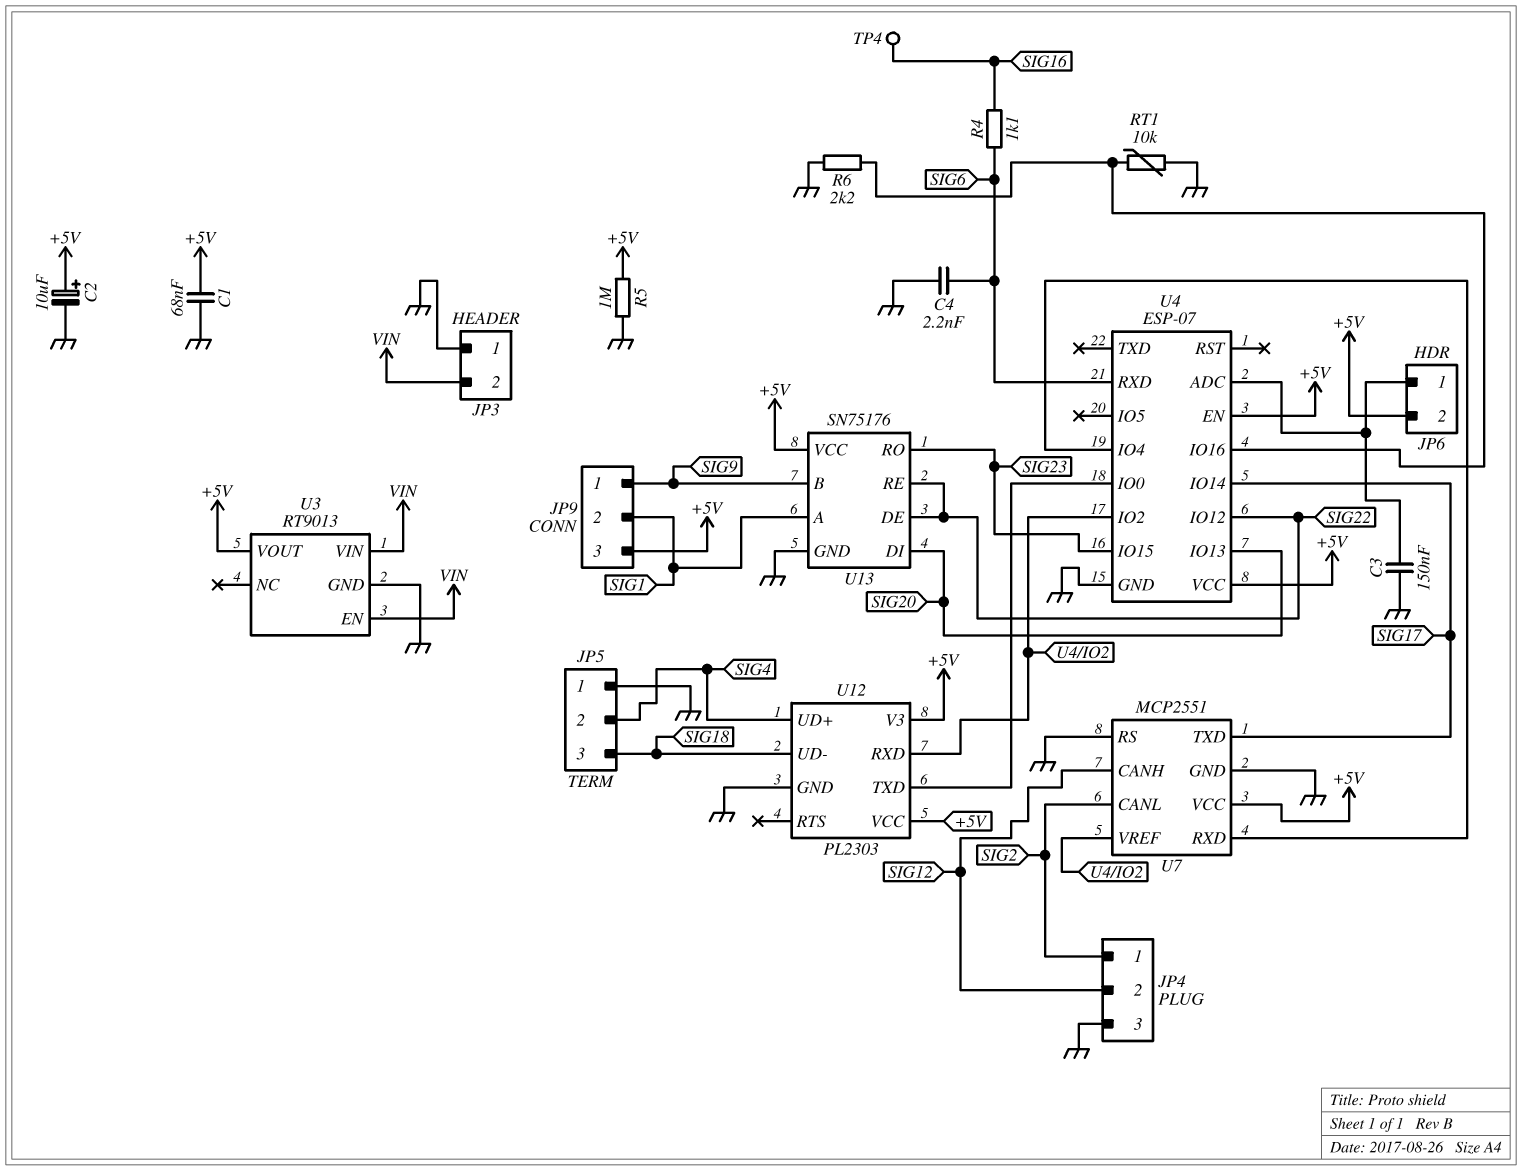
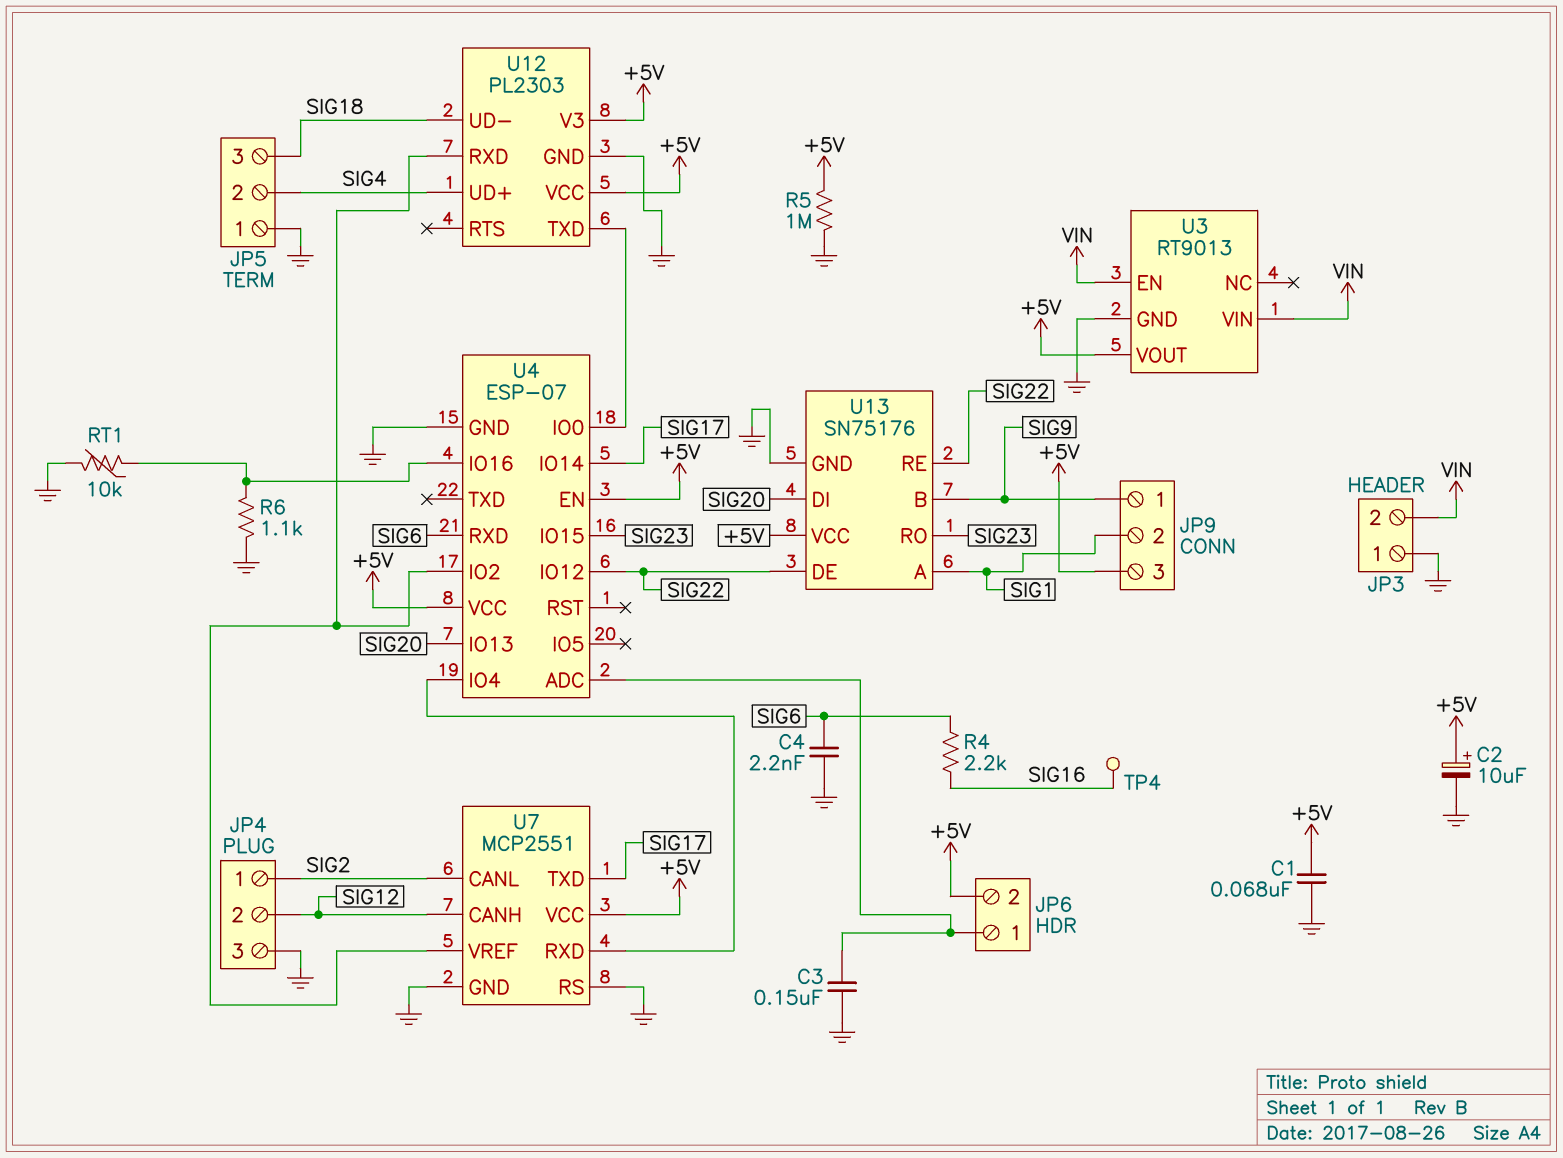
R4: 1.1k (SIG6, SIG16) -> 2.2k (SIG6, SIG16)
R6: 2.2k (GND, U4/IO16) -> 1.1k (GND, U4/IO16)

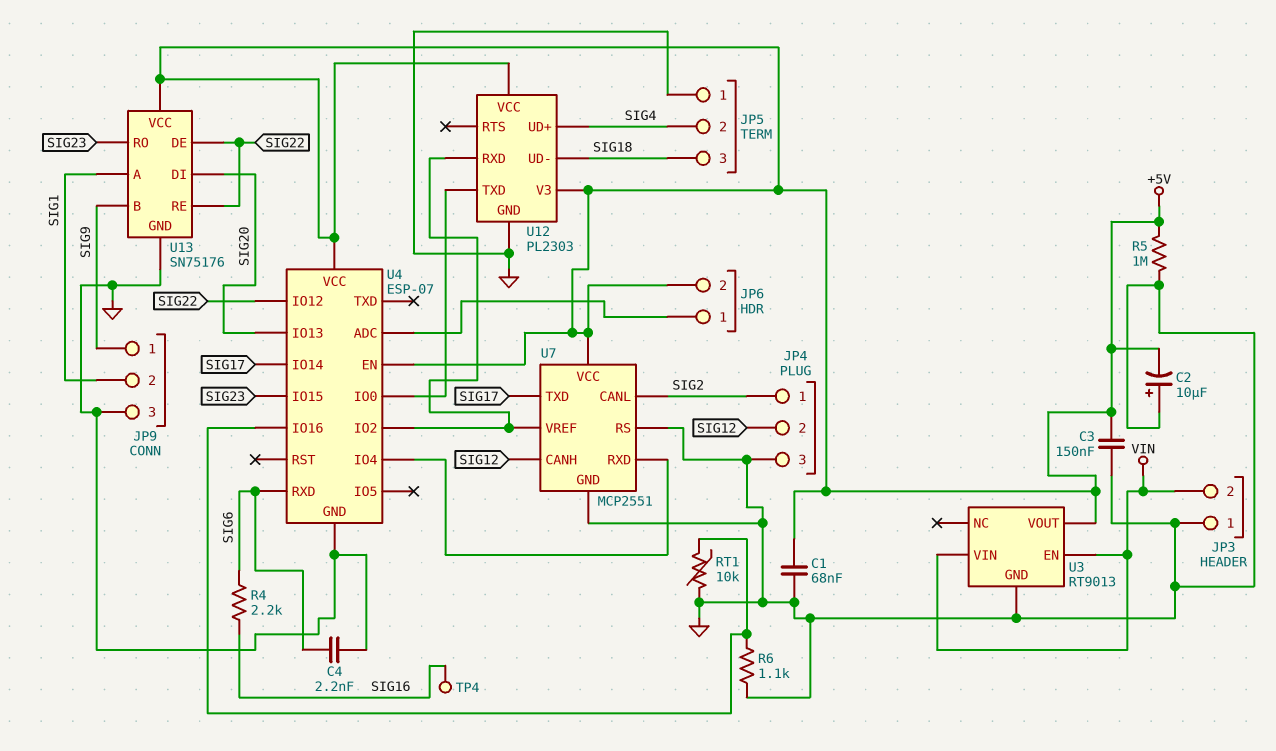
C2: 10uF (plus +5V, minus GND) -> 10uF (plus GND, minus +5V)
C3: 150nF (GND, JP6/1) -> 150nF (+5V, GND)
JP9 pin 3: +5V -> GND

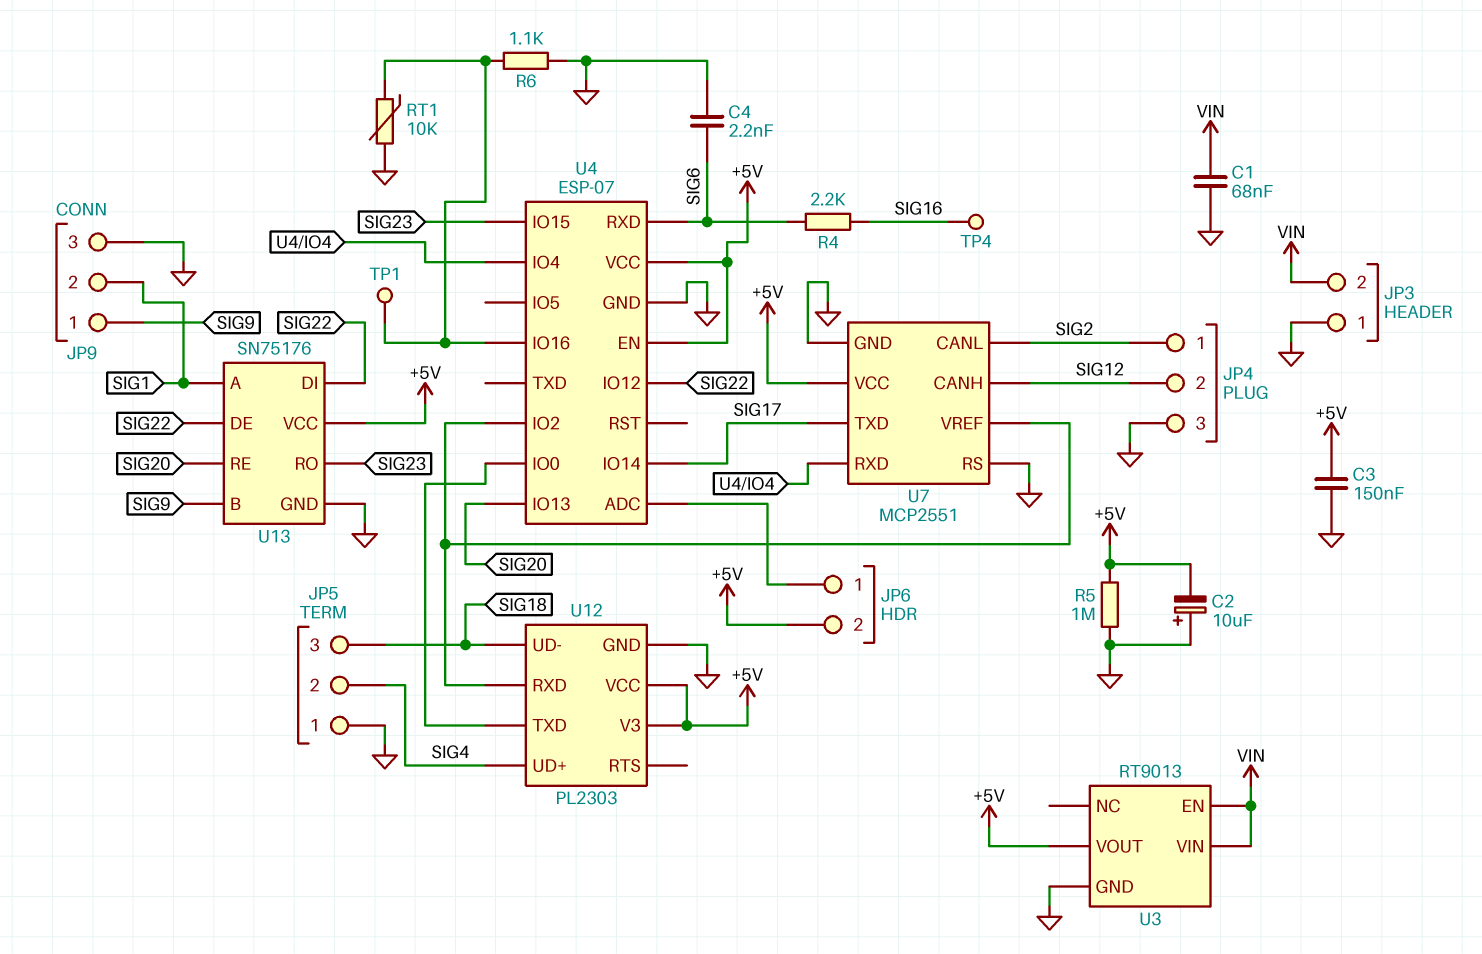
C1: 68nF (+5V, GND) -> 68nF (GND, VIN)
TP1: none -> test point (U4/IO16)
U13 pin DI: SIG20 -> SIG22
U13 pin RE: SIG22 -> SIG20

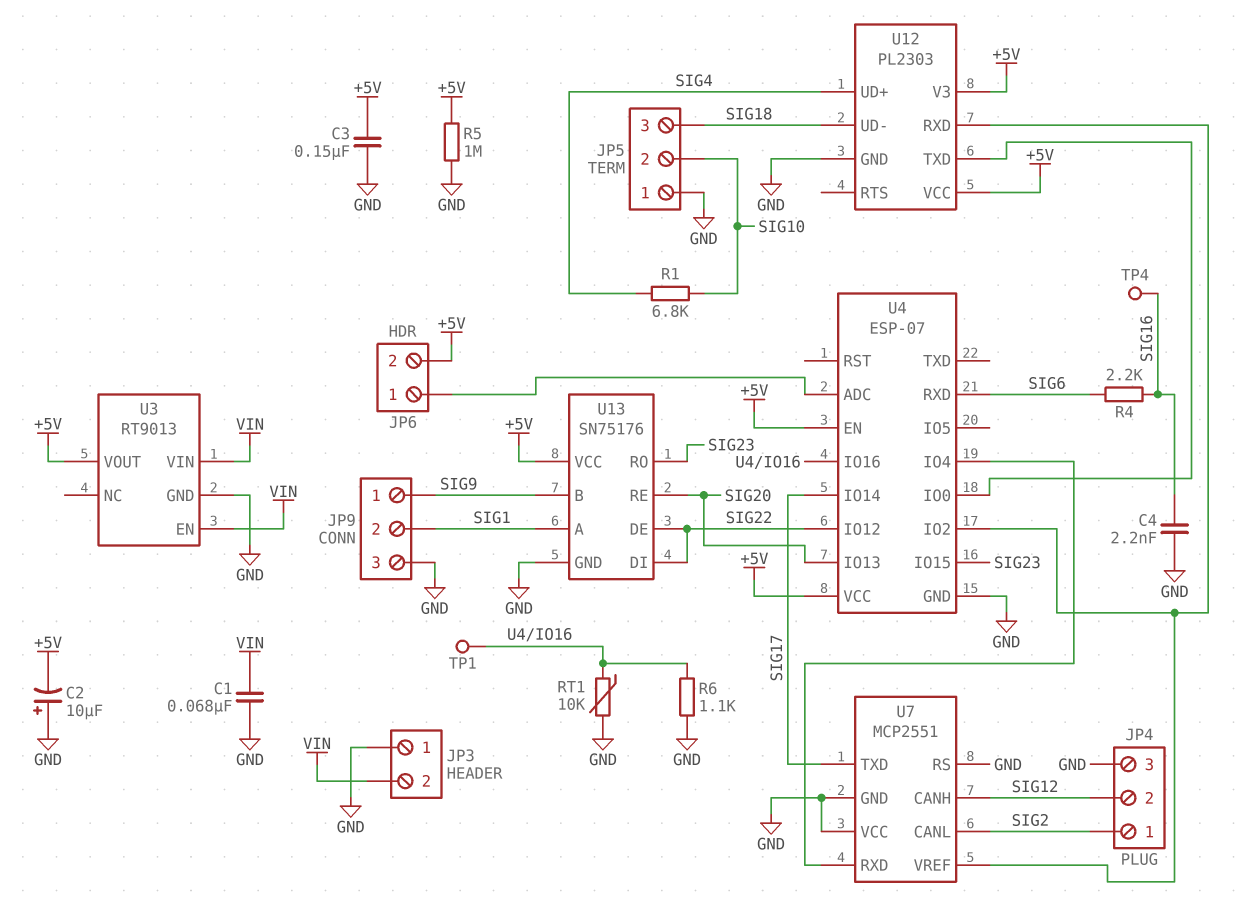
C4: 2.2nF (GND, SIG6) -> 2.2nF (GND, SIG16)
JP5 pin 2: SIG4 -> SIG10
R1: none -> 6.8k (SIG4, SIG10)
U7 pin VCC: +5V -> GND

